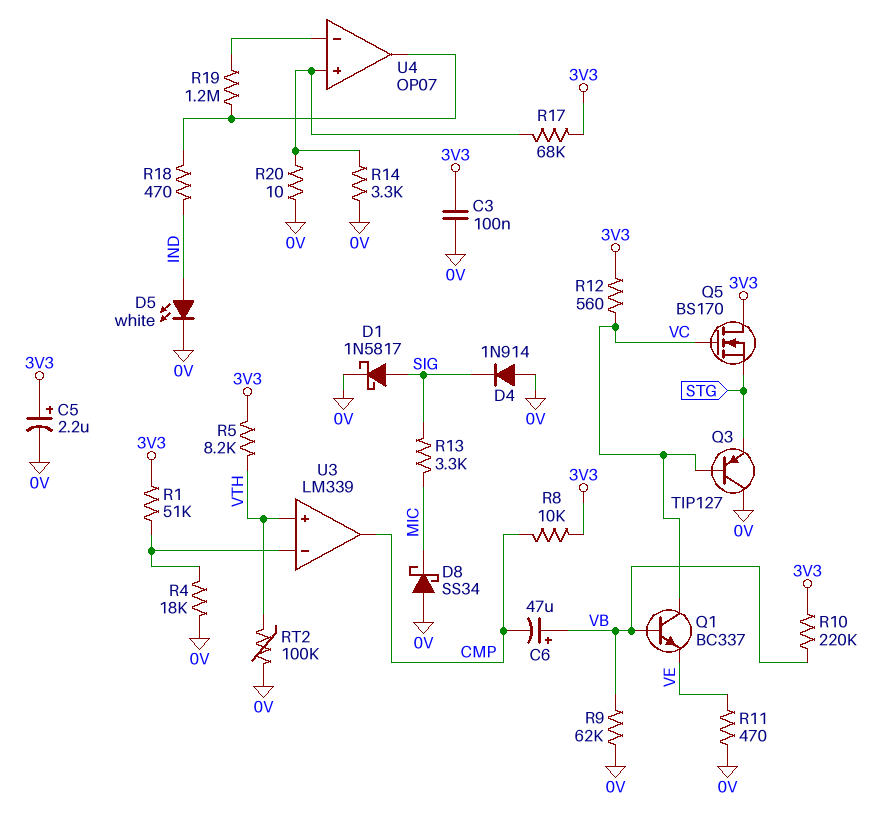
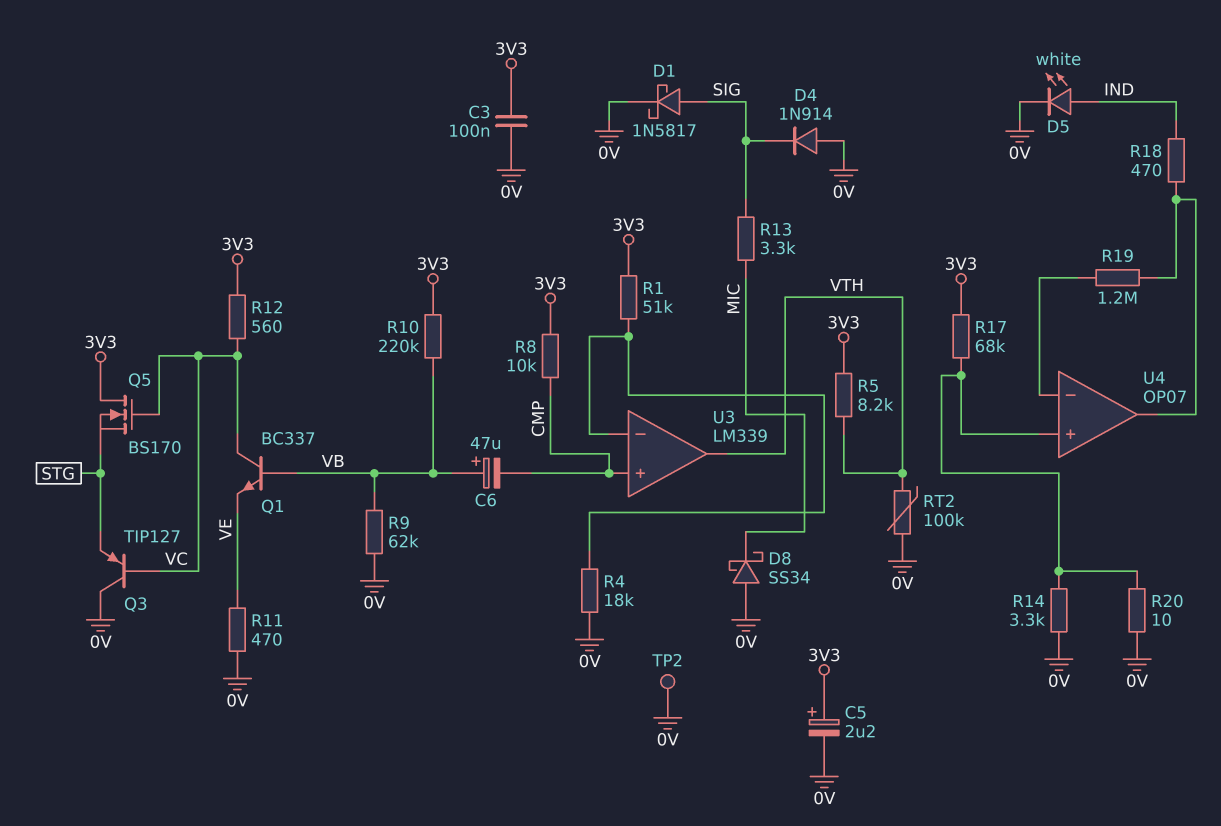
TP2: none -> test point (0V)
U3 pin in+: VTH -> CMP
U3 pin out: CMP -> VTH

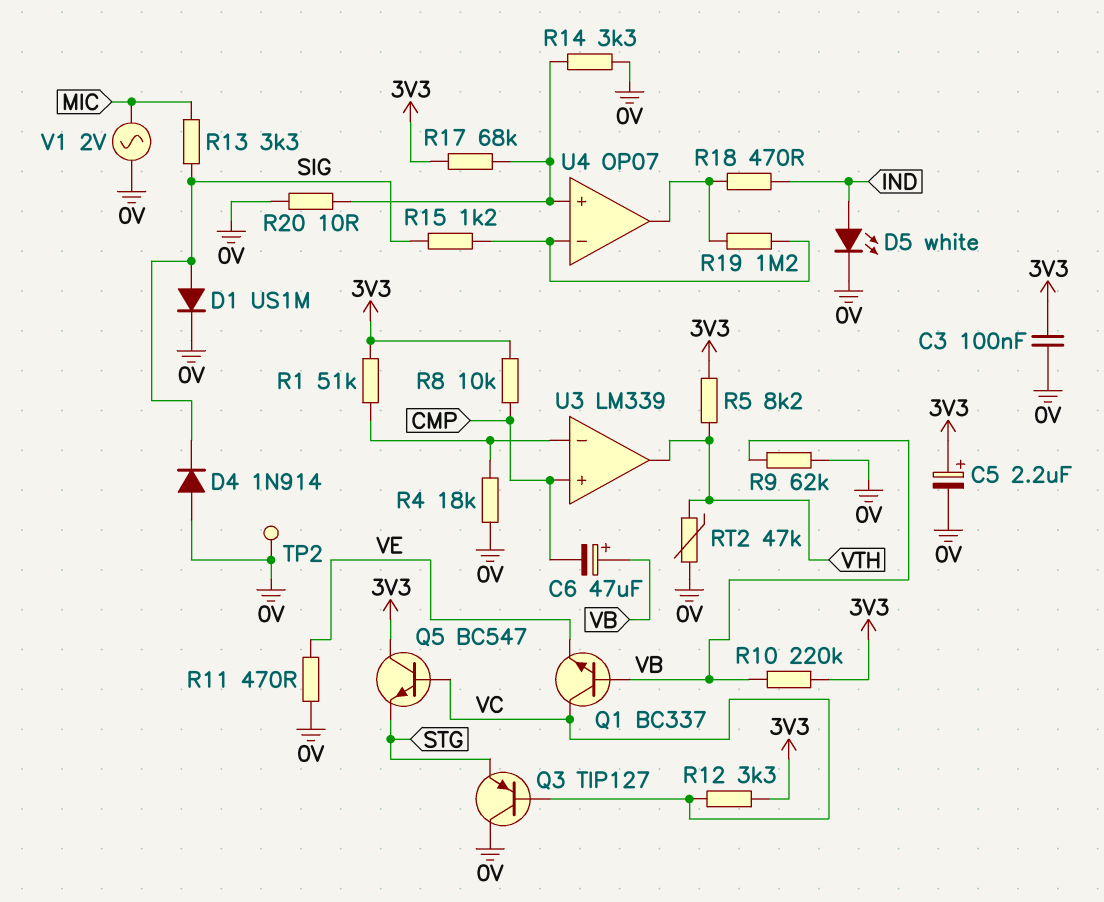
D1: schottky 1N5817 (A SIG, K 0V) -> diode US1M (A SIG, K 0V)
D8: schottky SS34 (A 0V, K MIC) -> none
Q5: NMOS BS170 (G VC, D 3V3, S STG) -> NPN BC547 (B VC, C 3V3, E STG)
R12: 560 (3V3, VC) -> 3.3k (3V3, VC)
R15: none -> 1.2k (SIG, U4/in-)
RT2: 100k (0V, VTH) -> 47k (0V, VTH)
V1: none -> AC 2V (0V, MIC)

